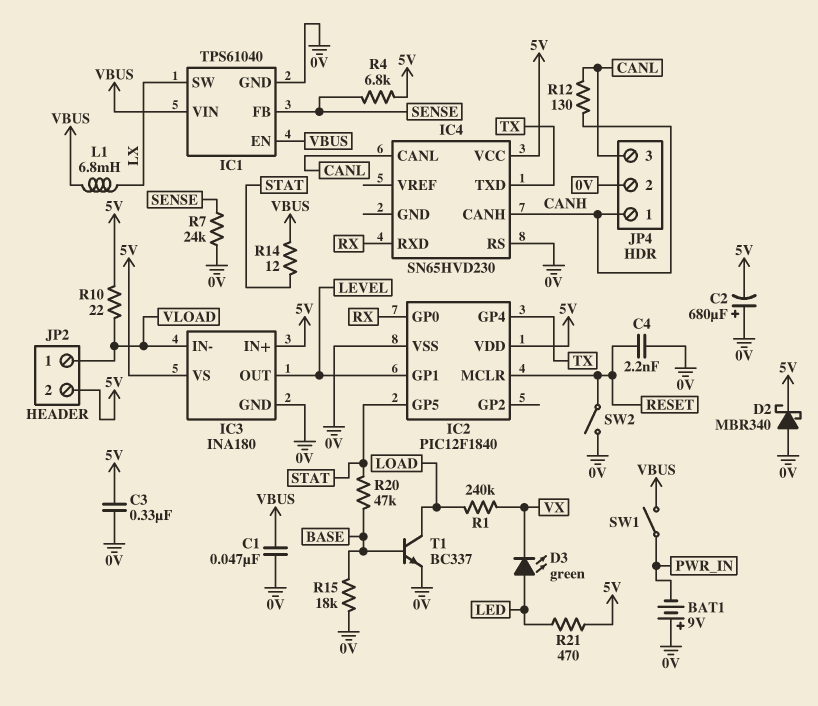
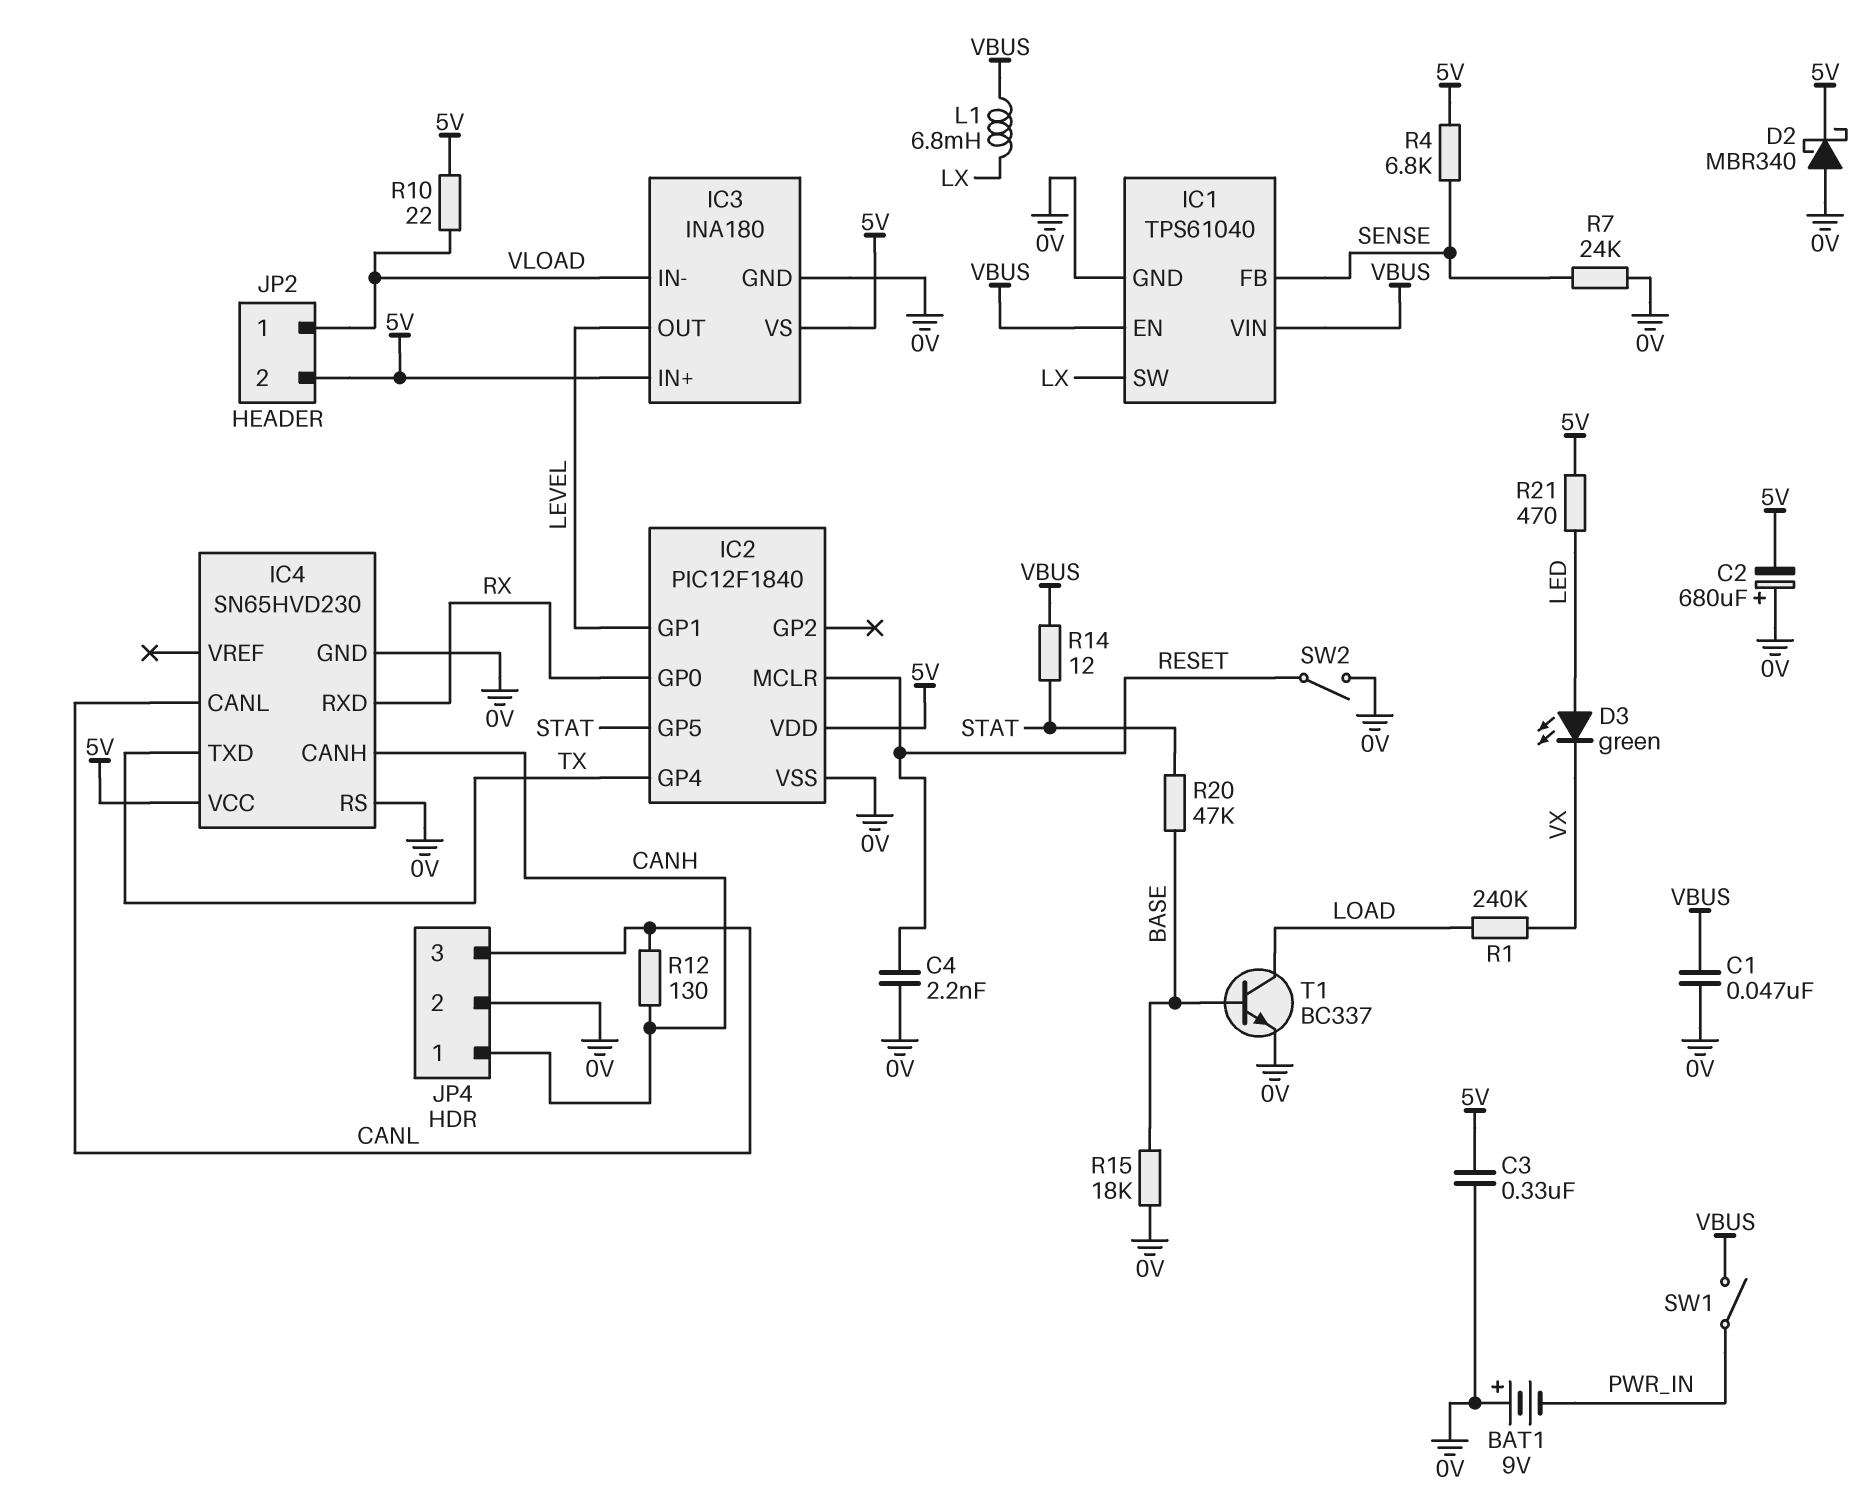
IC4 pin GND: none -> 0V

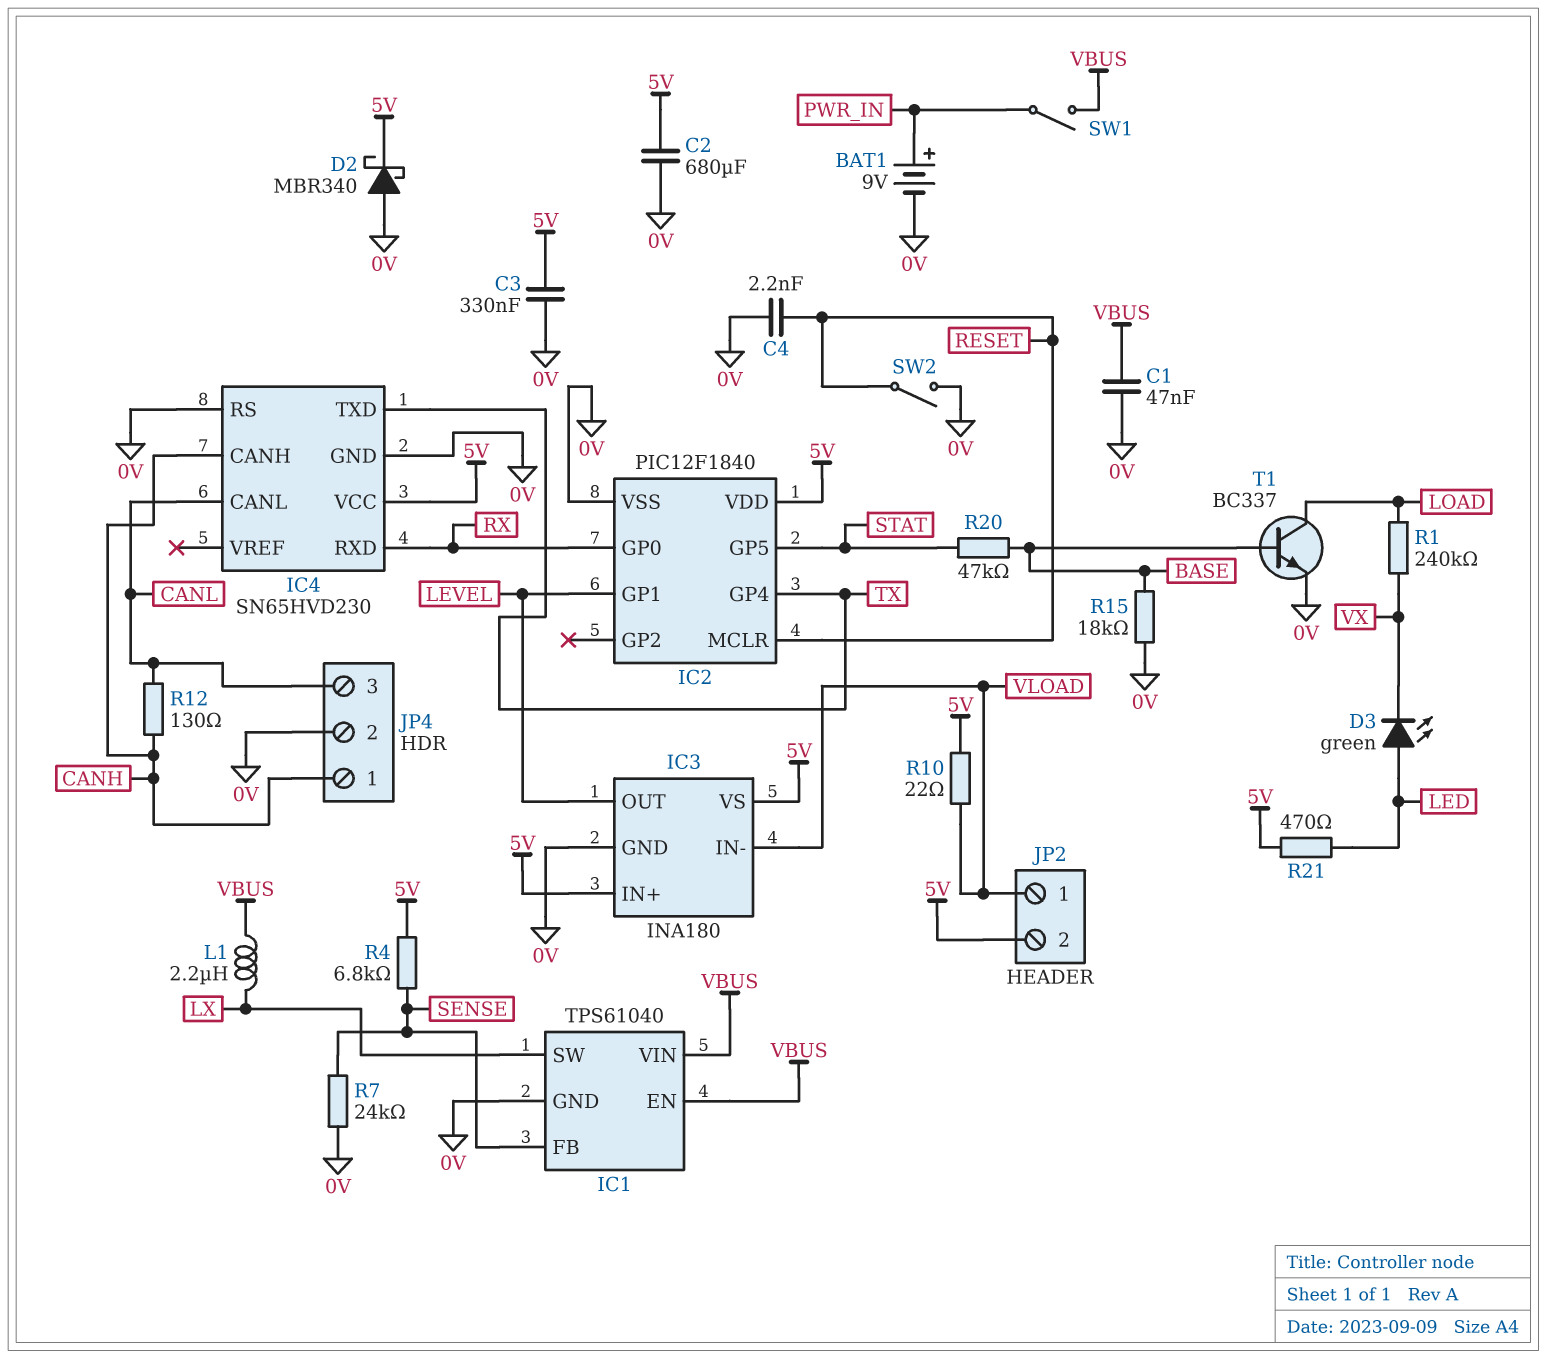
BAT1: 9V (plus 0V, minus PWR_IN) -> 9V (plus PWR_IN, minus 0V)
C2: 680uF (plus 0V, minus 5V) -> 680uF (0V, 5V)
L1: 6.8mH (LX, VBUS) -> 2.2uH (LX, VBUS)
R14: 12 (STAT, VBUS) -> none

